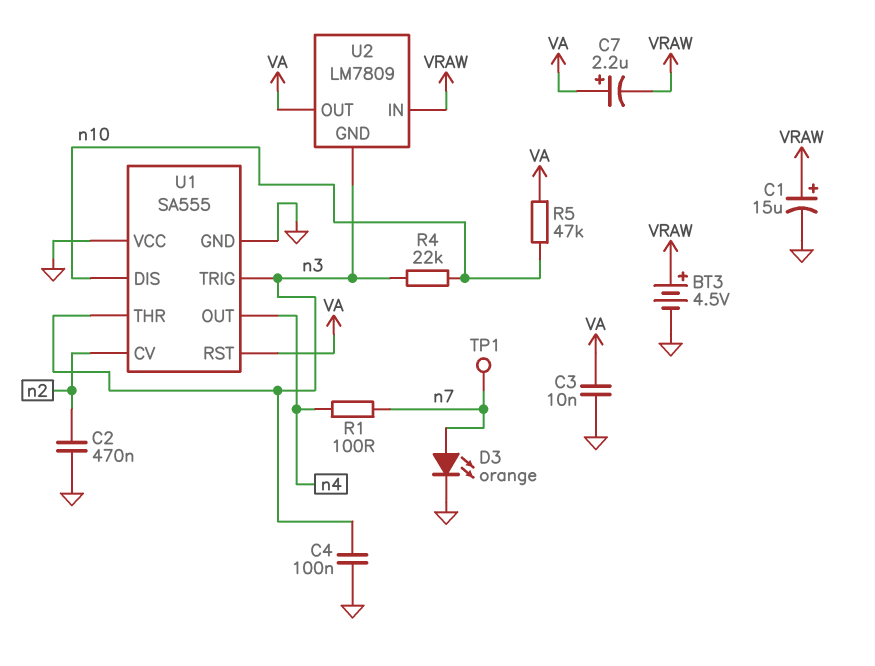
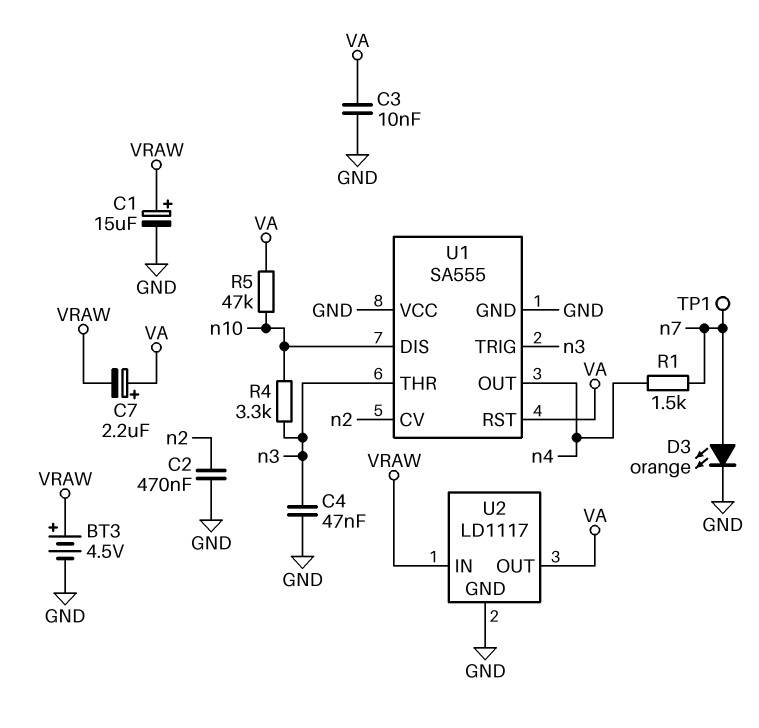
C4: 100nF (GND, n3) -> 47nF (GND, n3)
R1: 100 (n4, n7) -> 1.5k (n4, n7)
R4: 22k (n3, n10) -> 3.3k (n3, n10)
U2: LM7809 -> LD1117
U2 pin GND: n3 -> GND

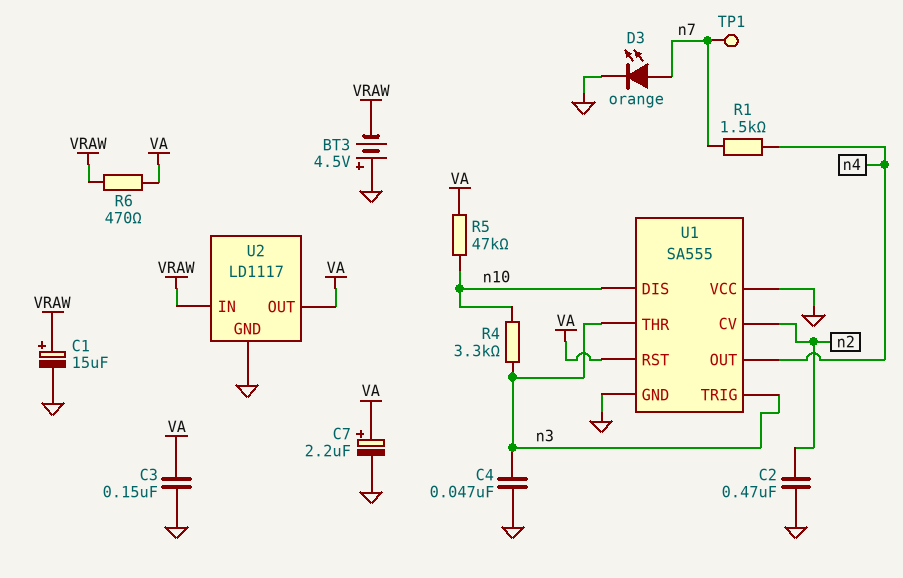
BT3: 4.5V (plus VRAW, minus GND) -> 4.5V (plus GND, minus VRAW)
C3: 10nF (GND, VA) -> 150nF (GND, VA)
C7: 2.2uF (plus VA, minus VRAW) -> 2.2uF (plus VA, minus GND)
R6: none -> 470 (VA, VRAW)

